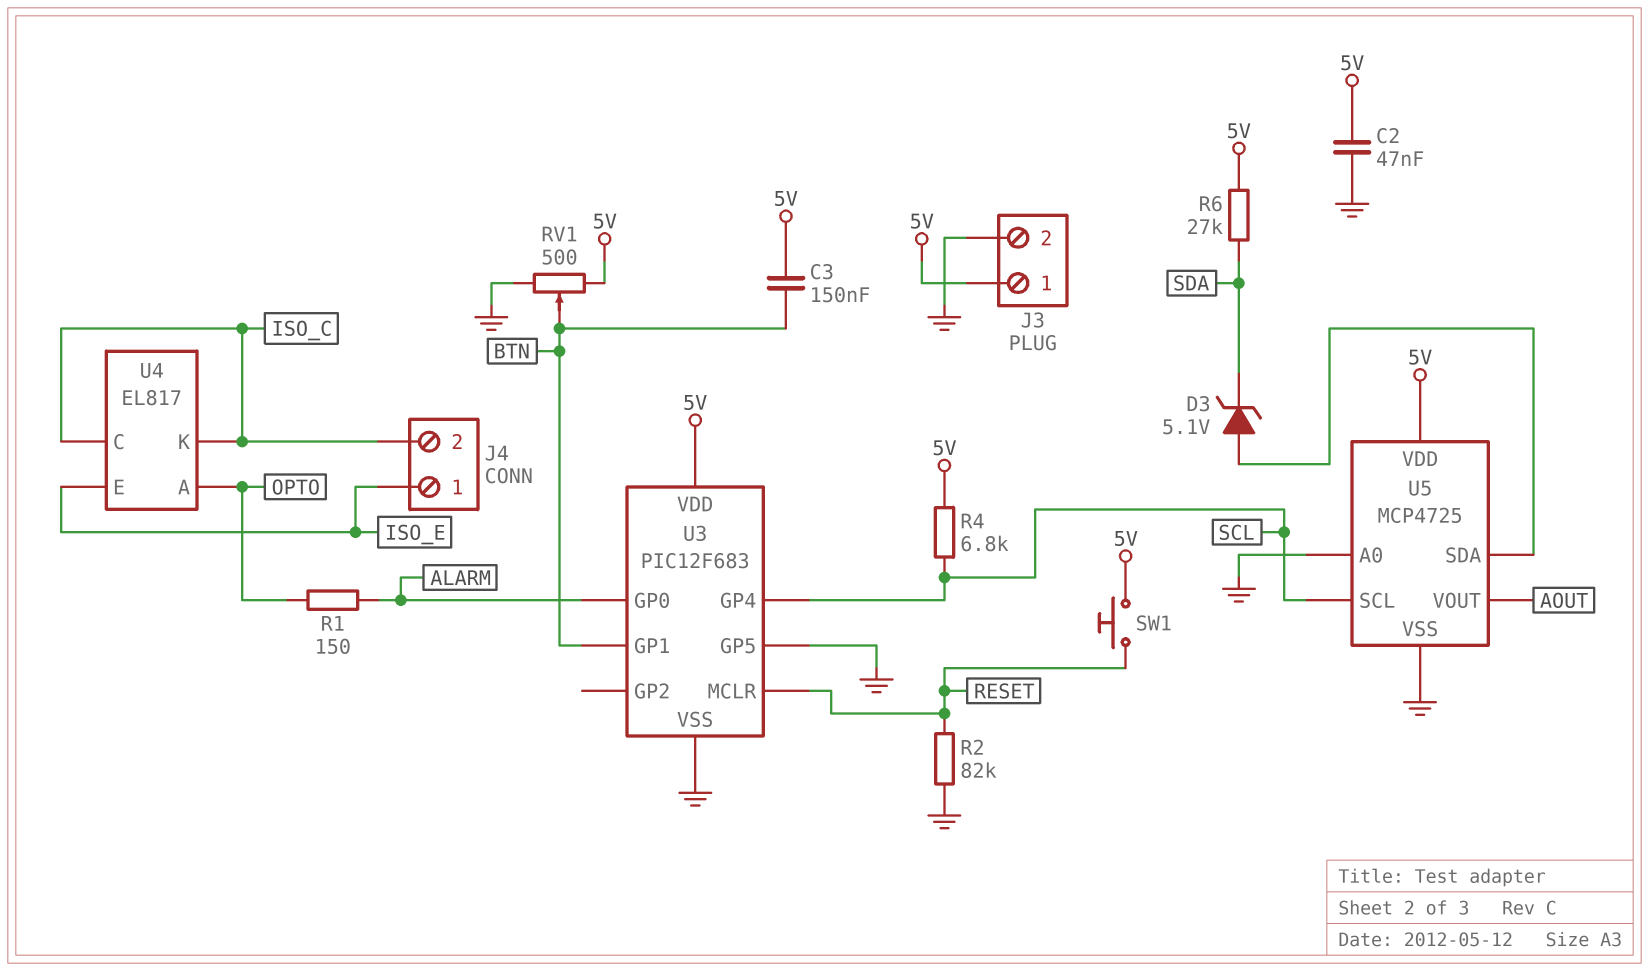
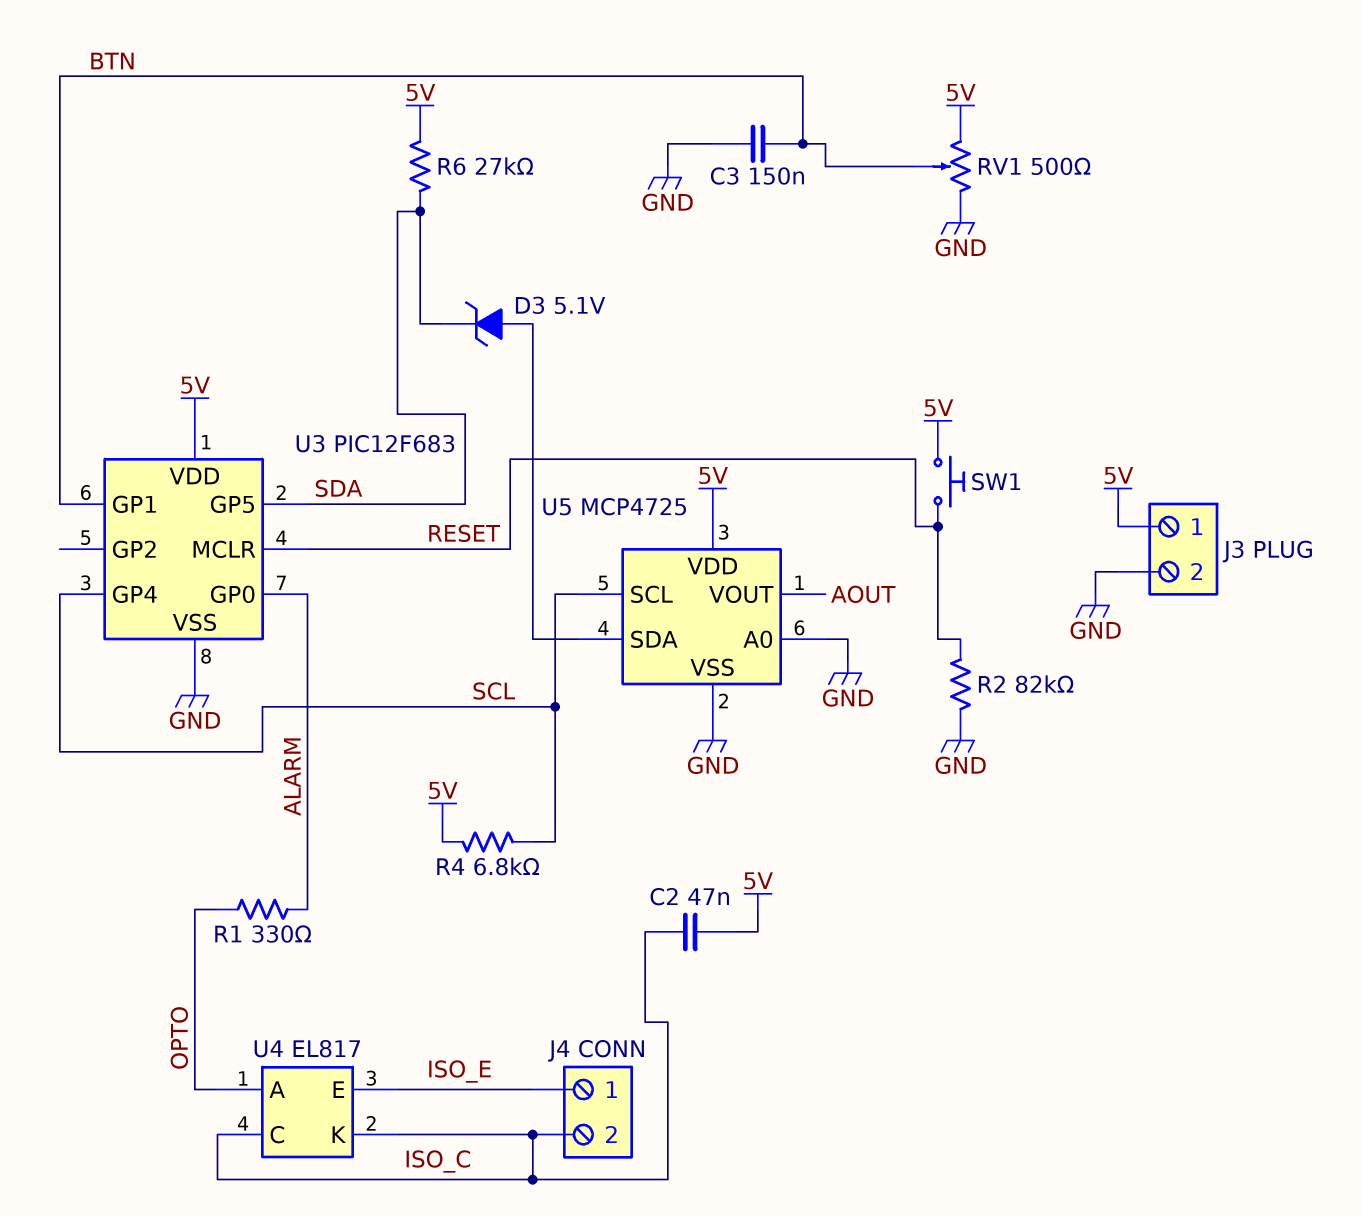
C2: 47nF (5V, GND) -> 47nF (5V, ISO_C)
C3: 150nF (5V, BTN) -> 150nF (BTN, GND)
R1: 150 (ALARM, OPTO) -> 330 (ALARM, OPTO)
U3 pin GP5: GND -> SDA

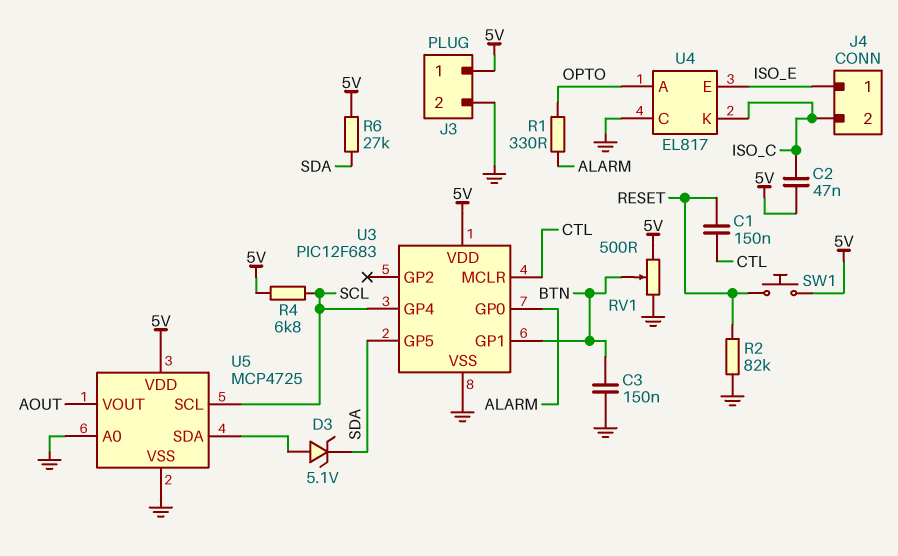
C1: none -> 150nF (CTL, RESET)
U3 pin MCLR: RESET -> CTL
U4 pin C: ISO_C -> GND

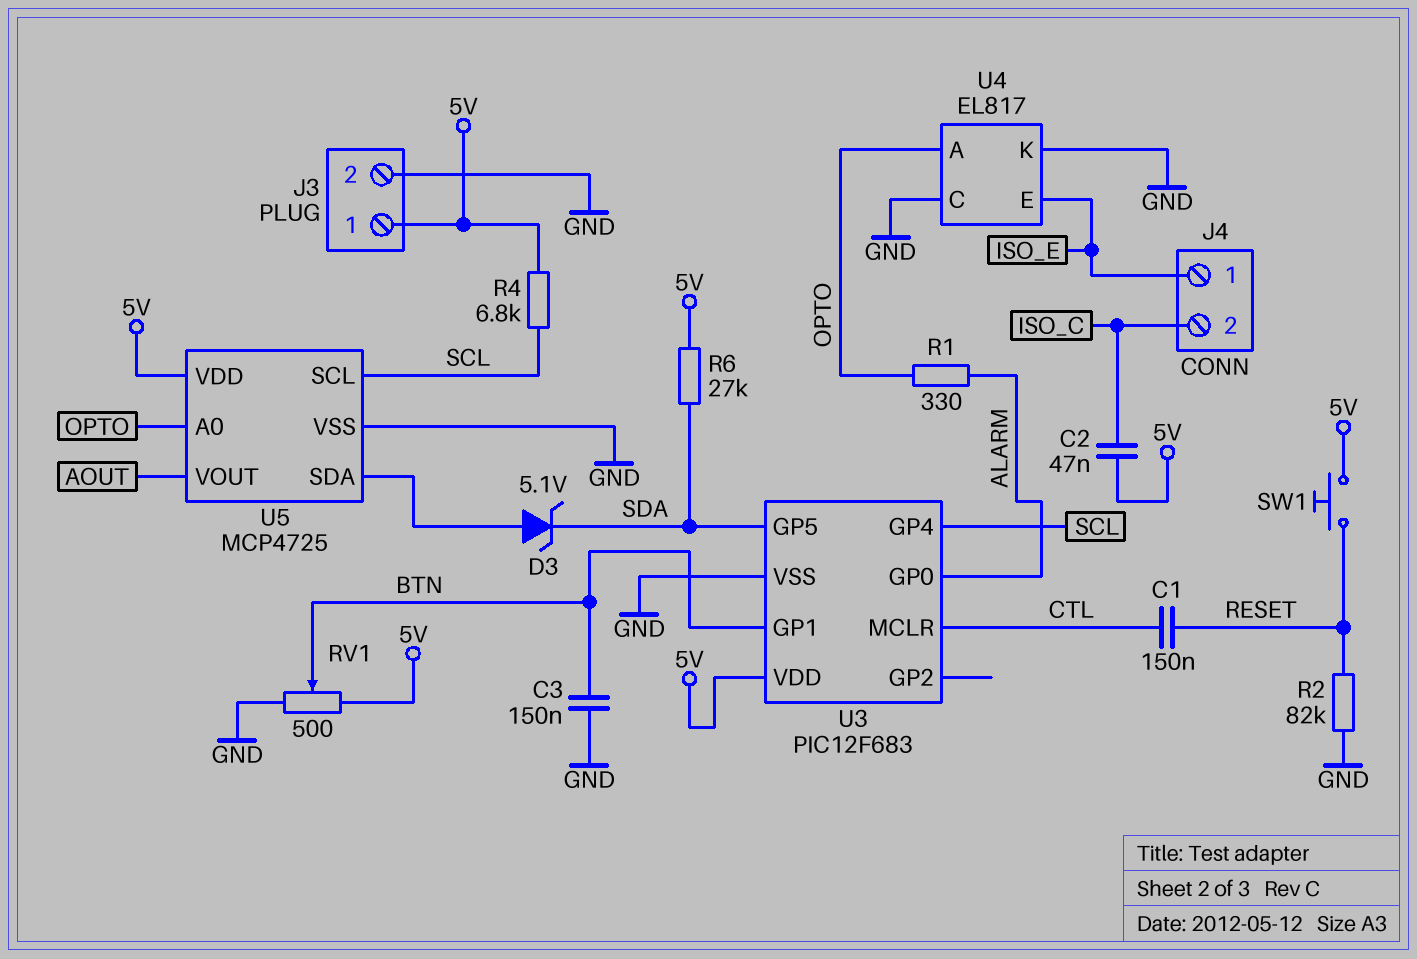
U4 pin K: ISO_C -> GND
U5 pin A0: GND -> OPTO

